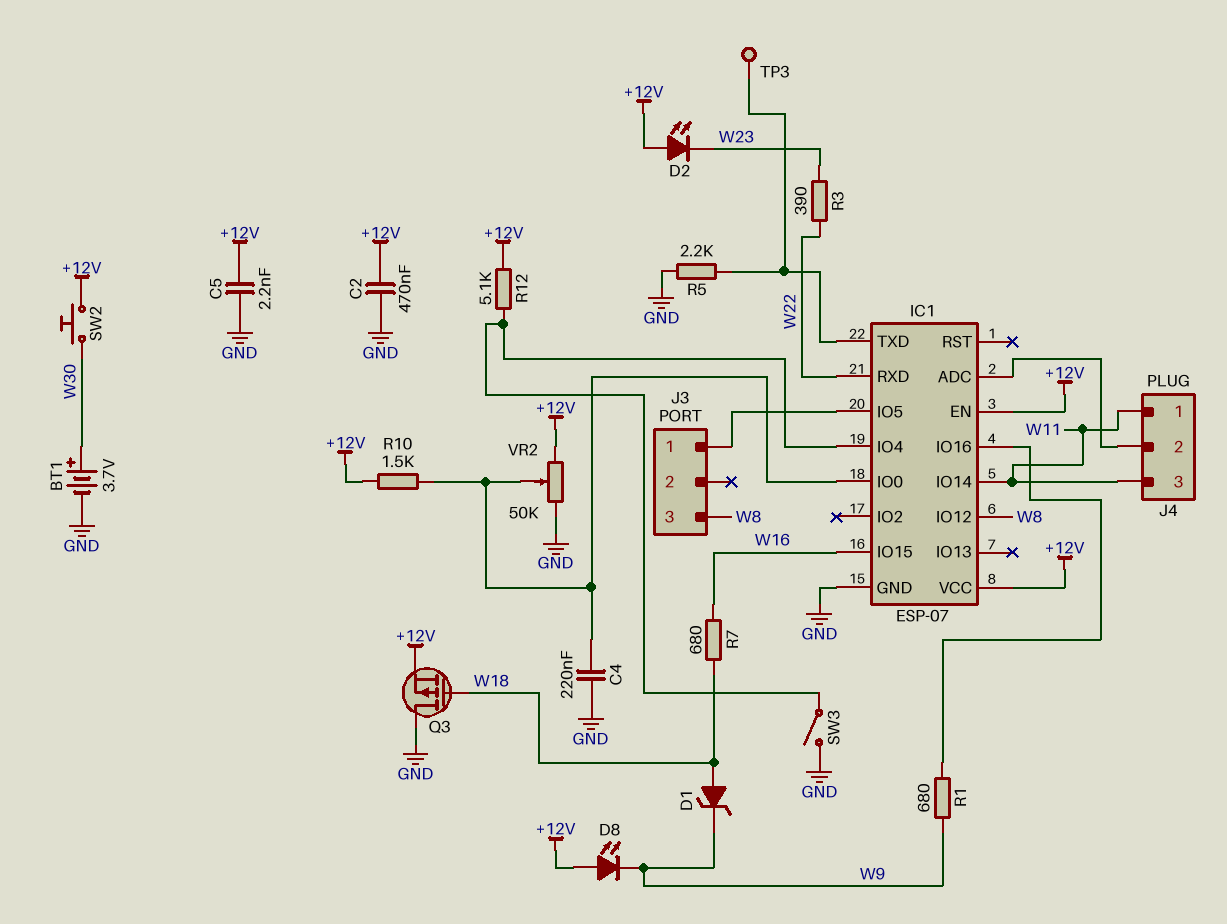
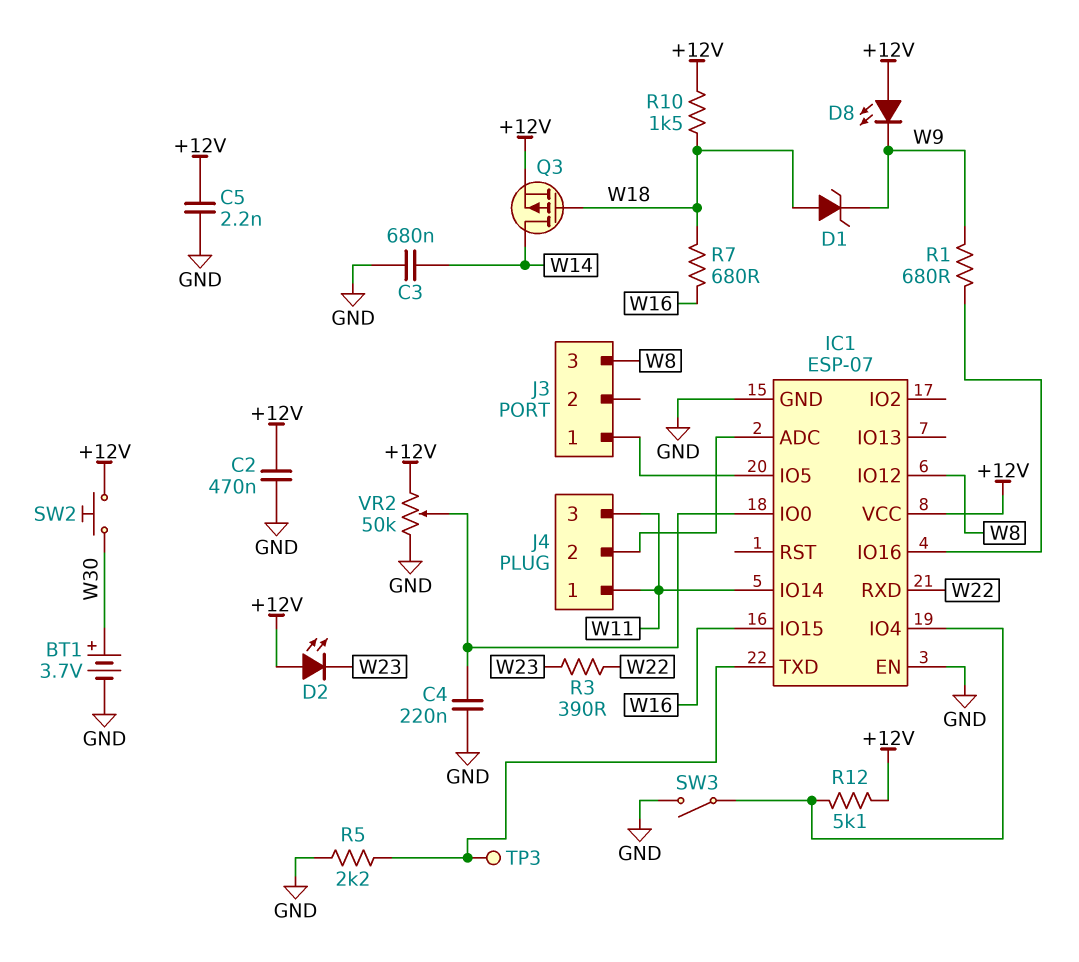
C3: none -> 680nF (GND, W14)
IC1 pin EN: +12V -> GND
Q3: PMOS (G W18, D GND, S +12V) -> PMOS (G W18, D W14, S +12V)
R10: 1.5k (+12V, IC1/IO0) -> 1.5k (+12V, W18)

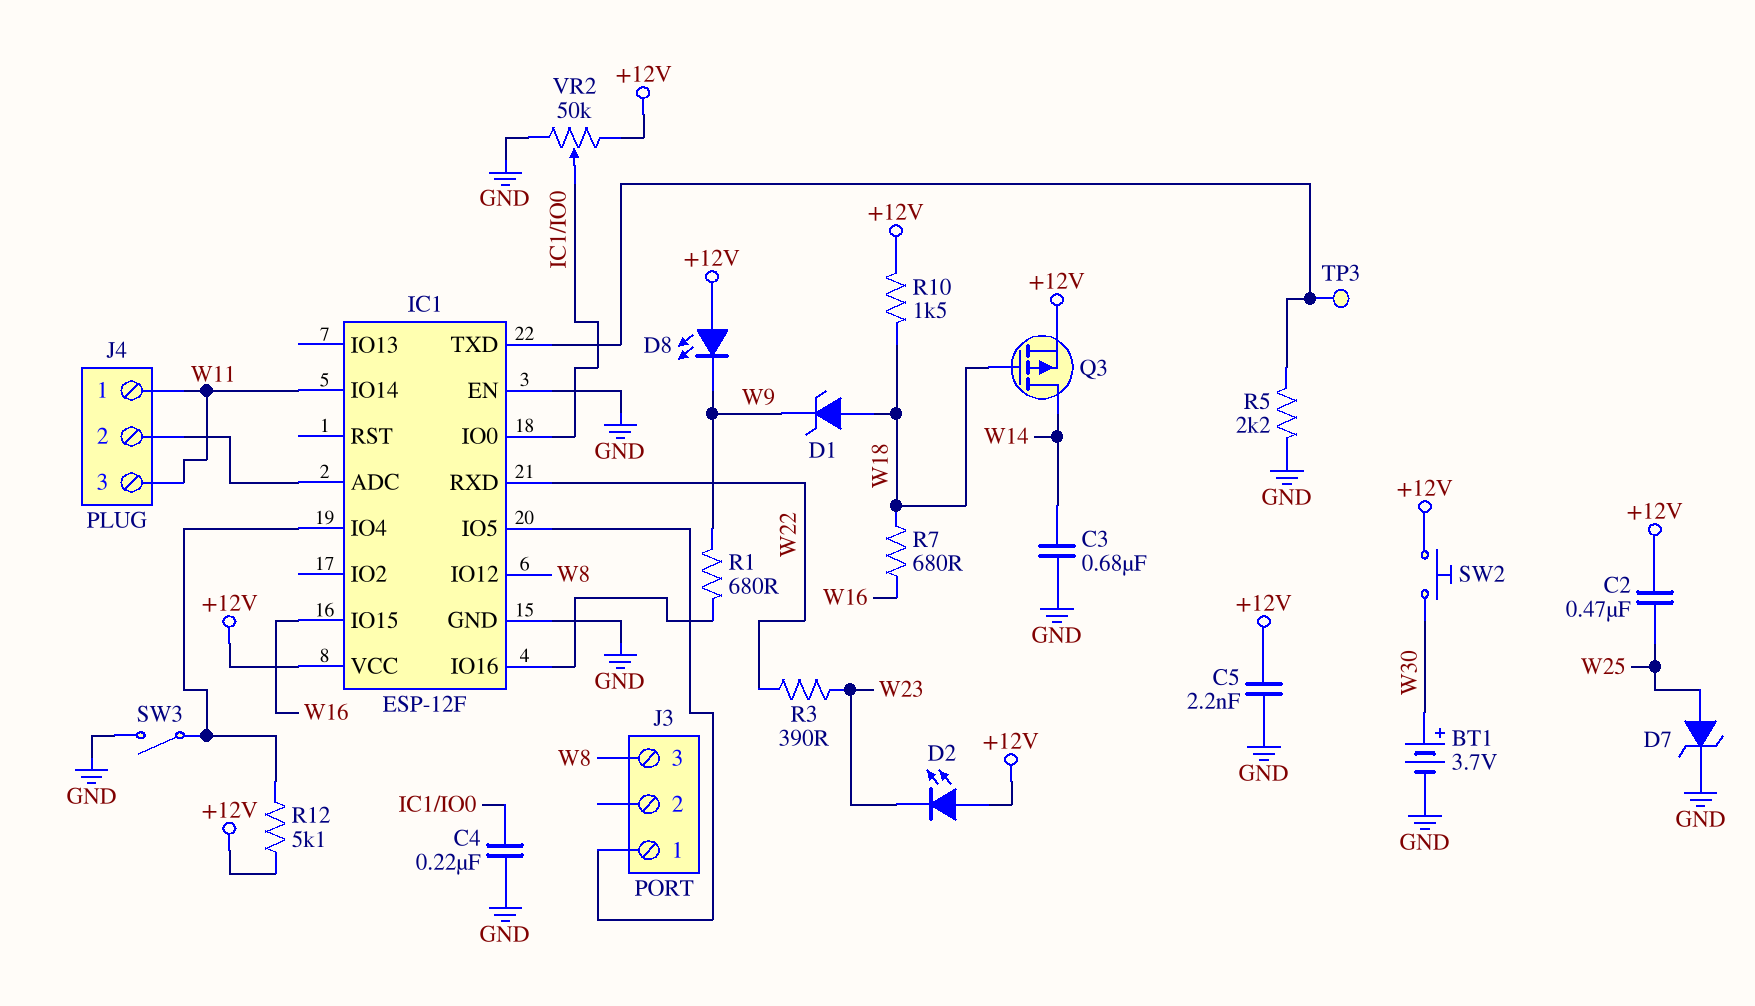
C2: 470nF (+12V, GND) -> 470nF (+12V, W25)
D7: none -> zener (A W25, K GND)
IC1: ESP-07 -> ESP-12F

